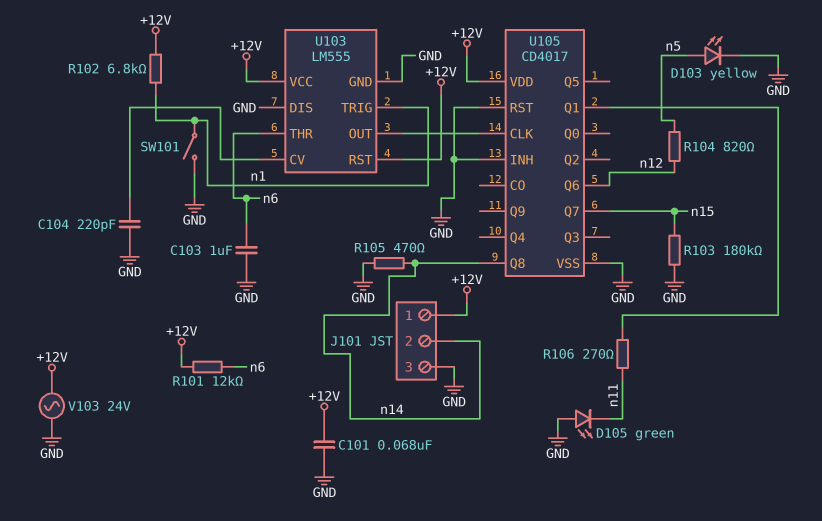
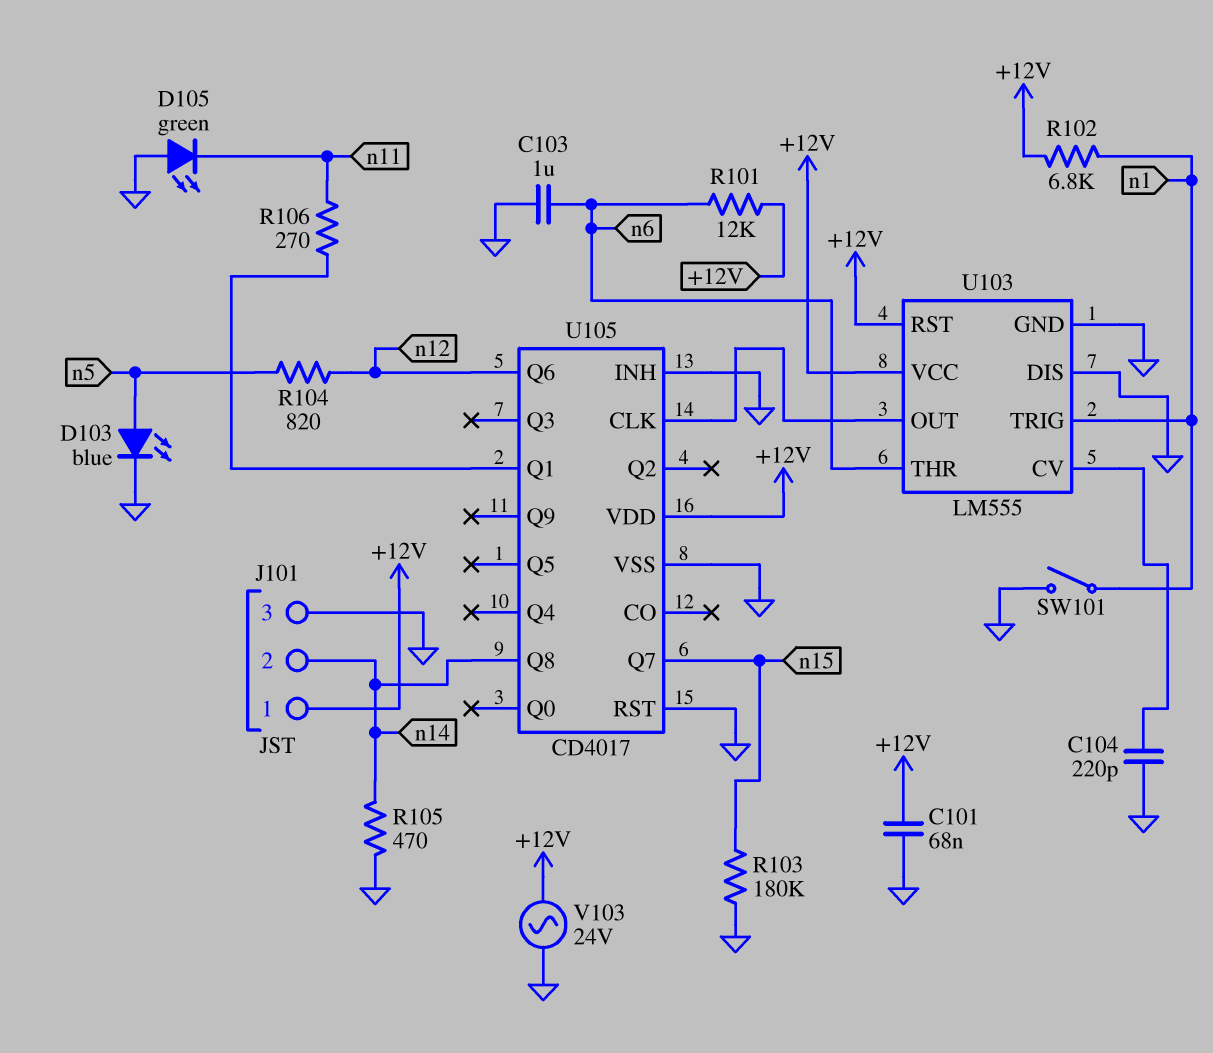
D103: LED yellow (A n5, K GND) -> LED blue (A n5, K GND)

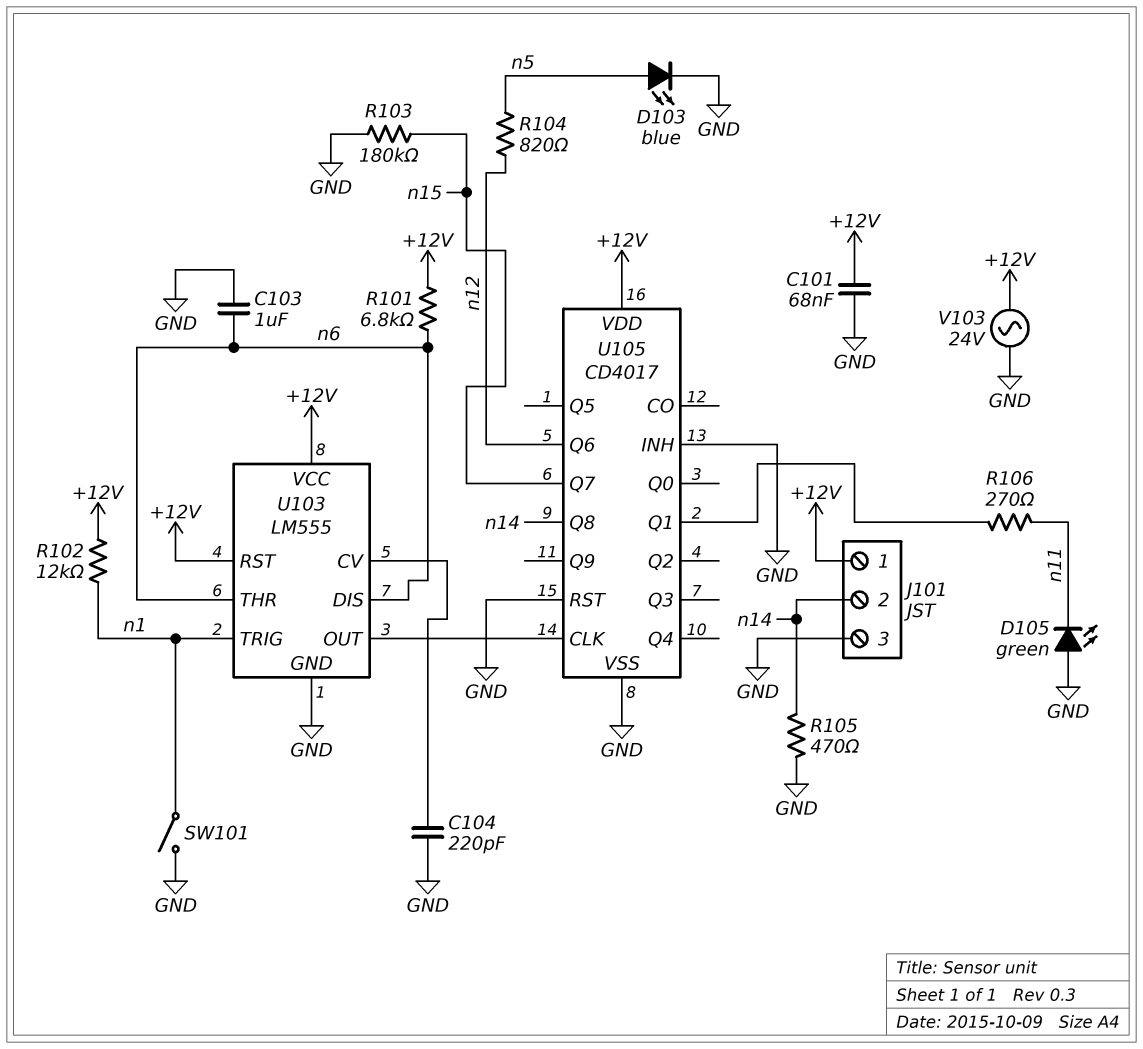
R101: 12k (+12V, n6) -> 6.8k (+12V, n6)
R102: 6.8k (+12V, n1) -> 12k (+12V, n1)
U103 pin DIS: GND -> n6

